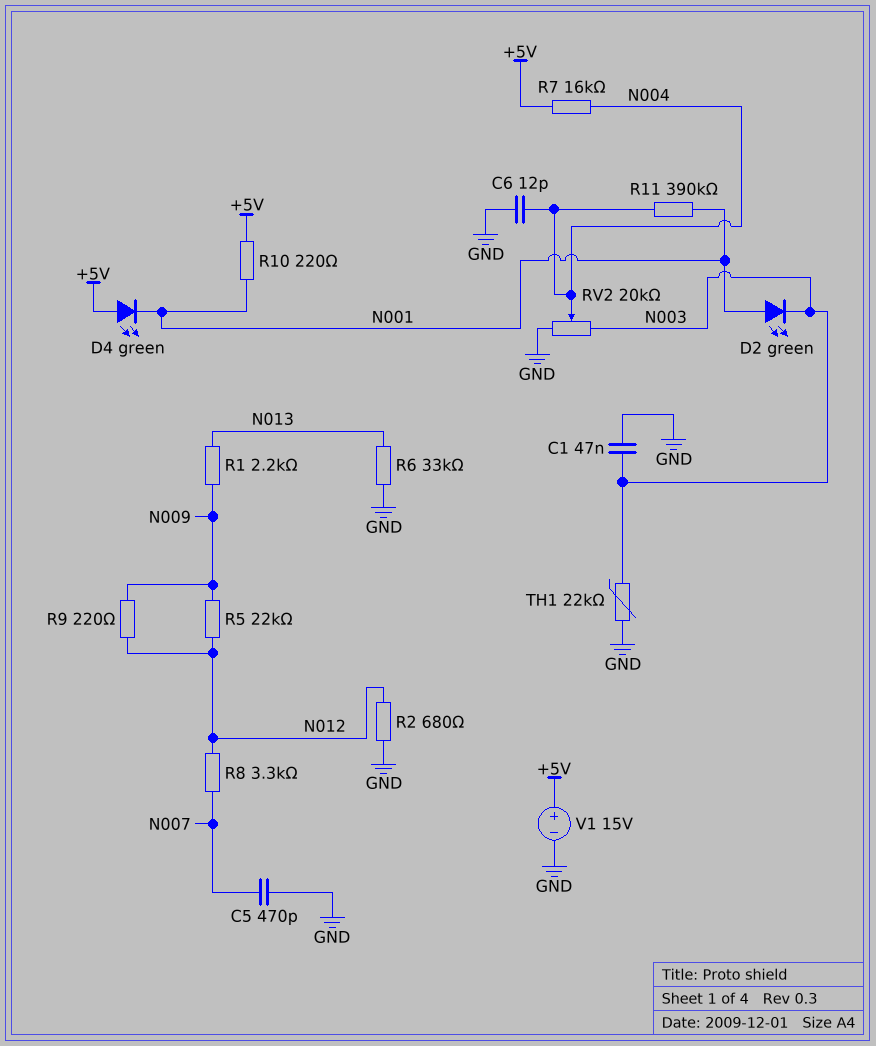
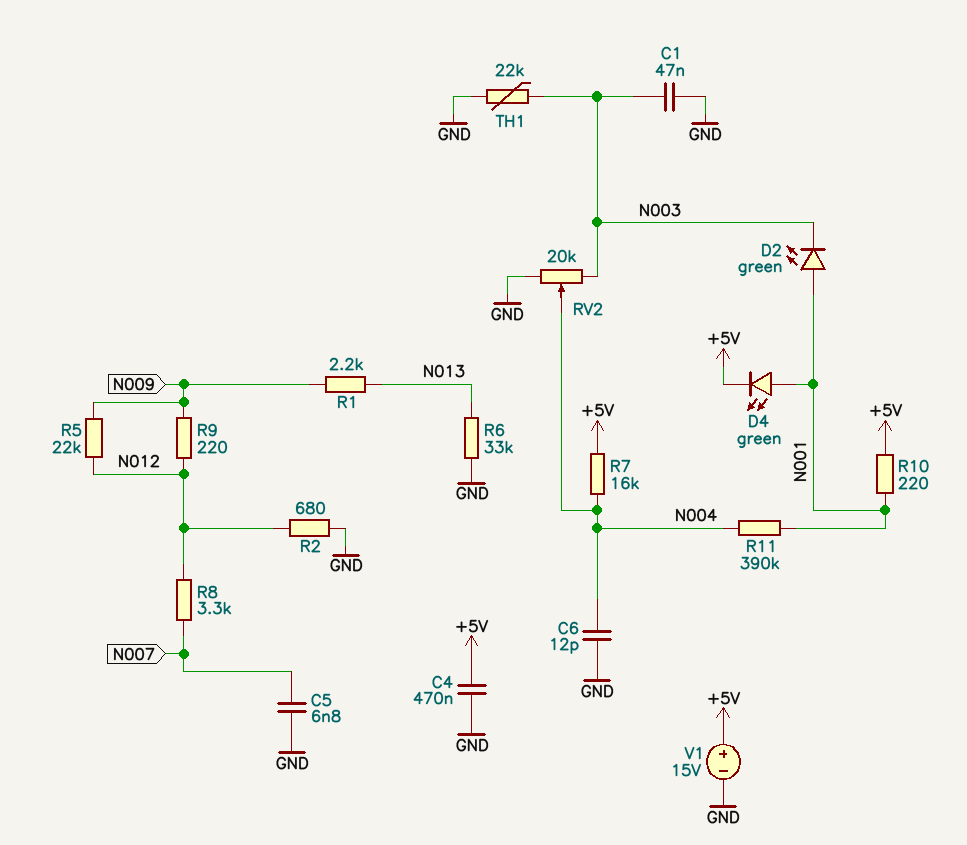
C4: none -> 470nF (+5V, GND)
C5: 470pF (GND, N007) -> 6.8nF (GND, N007)
D4: LED green (A +5V, K N001) -> LED green (A N001, K +5V)

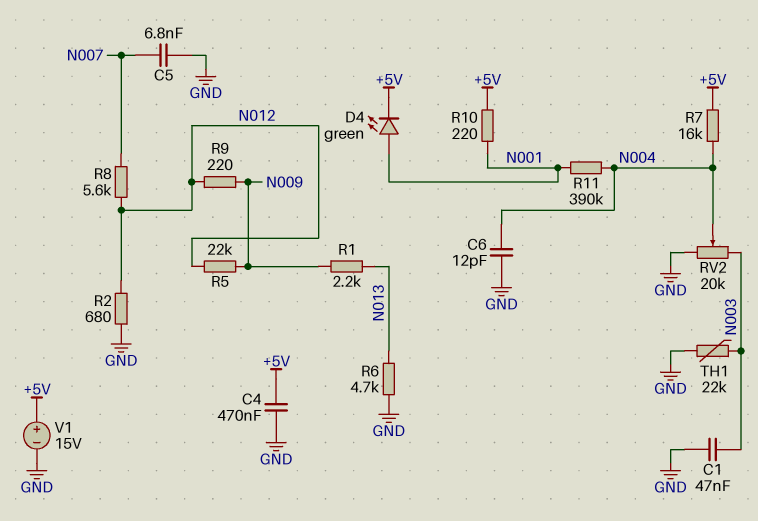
D2: LED green (A N001, K N003) -> none
R6: 33k (GND, N013) -> 4.7k (GND, N013)
R8: 3.3k (N007, N012) -> 5.6k (N007, N012)

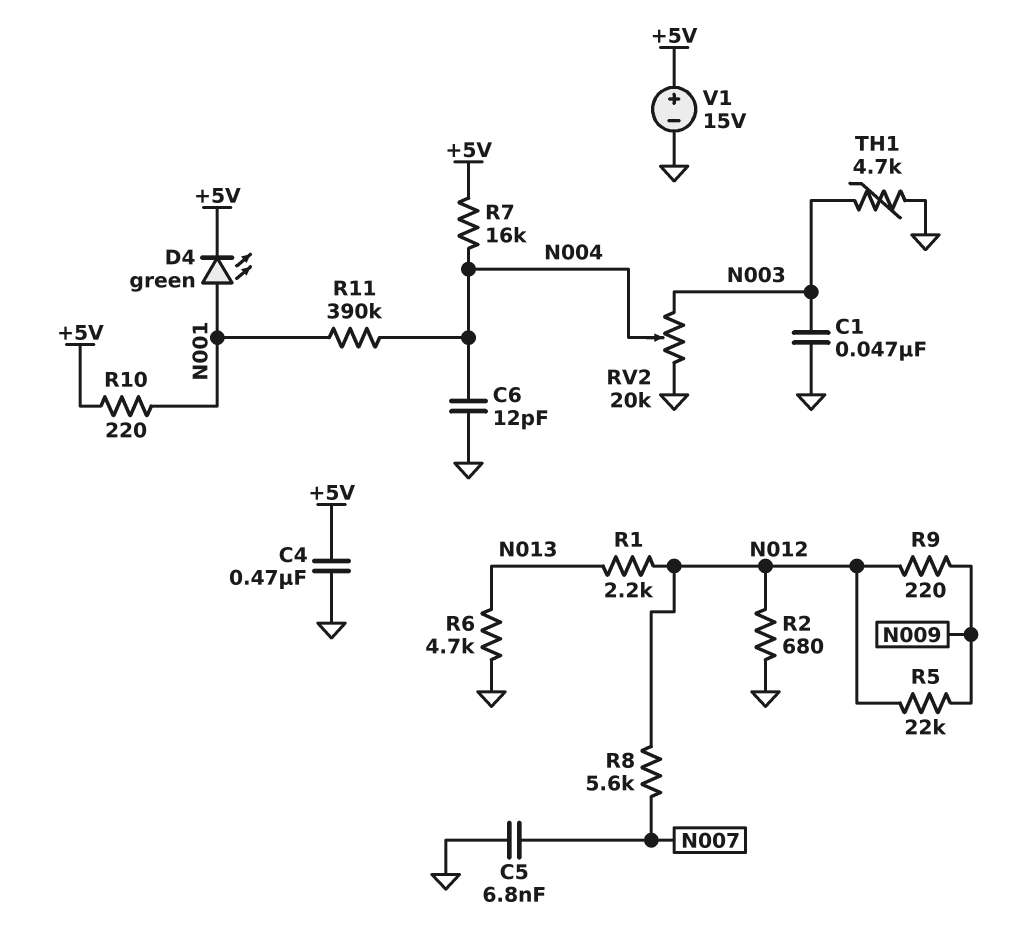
R1: 2.2k (N009, N013) -> 2.2k (N012, N013)
TH1: 22k (GND, N003) -> 4.7k (GND, N003)

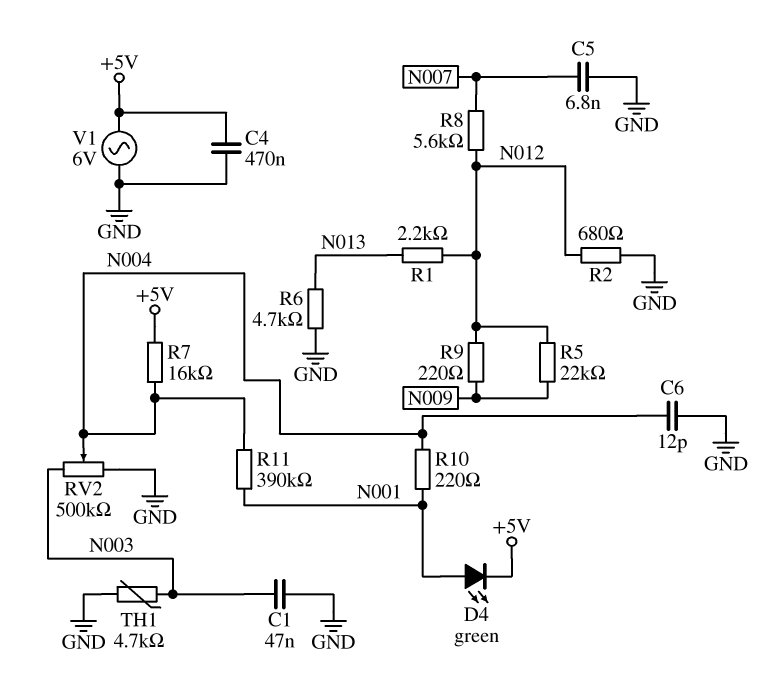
R10: 220 (+5V, N001) -> 220 (N001, N004)
RV2: 20k (GND, N003, wiper N004) -> 500k (GND, N003, wiper N004)
V1: 15V (plus +5V, minus GND) -> AC 6V (+5V, GND)

